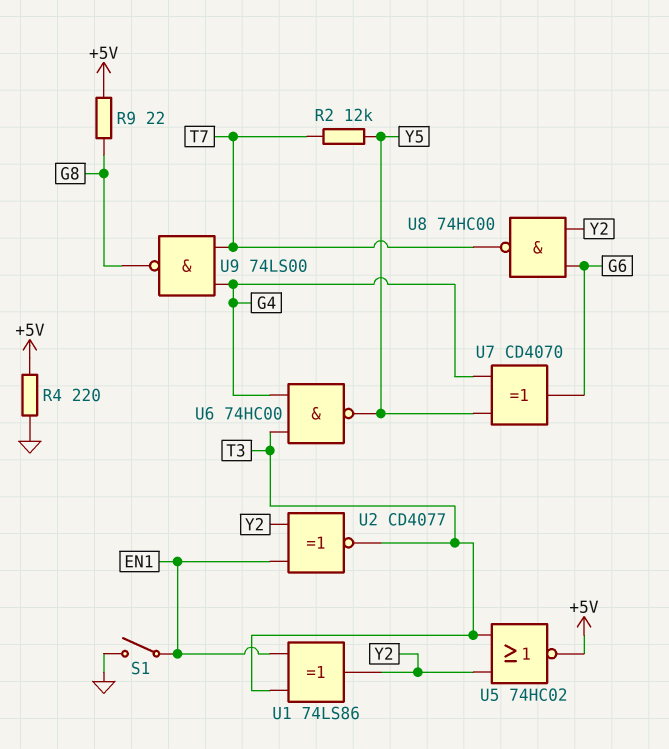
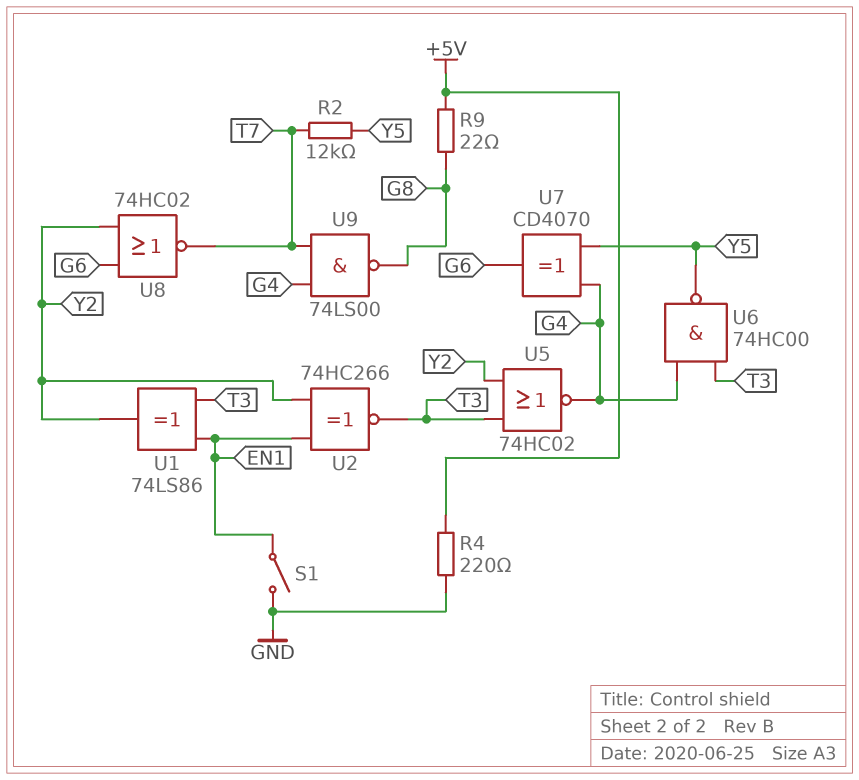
U2: XNOR CD4077 (in EN1, in Y2, out T3) -> XNOR 74HC266 (in EN1, in Y2, out T3)
U5: NOR 74HC02 (in T3, in Y2, out +5V) -> NOR 74HC02 (in T3, in Y2, out G4)
U8: NAND 74HC00 (in G6, in Y2, out T7) -> NOR 74HC02 (in G6, in Y2, out T7)

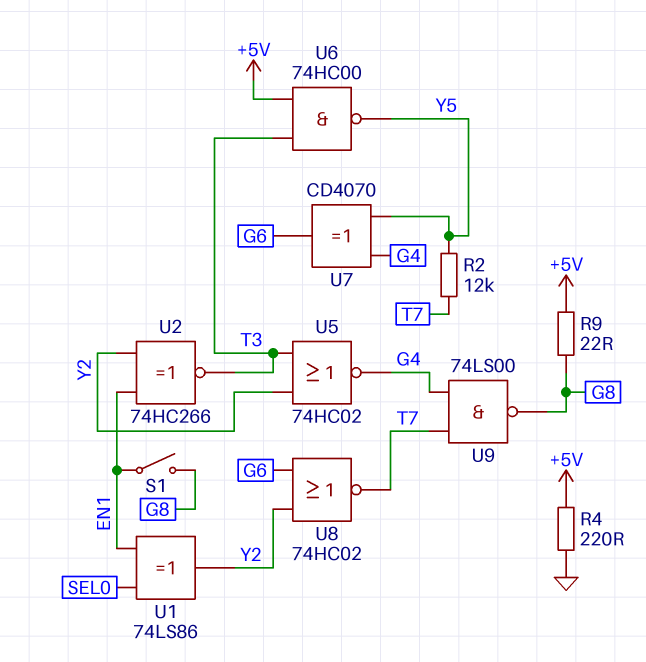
S1: switch (EN1, GND) -> switch (EN1, G8)
U1: XOR 74LS86 (in EN1, in T3, out Y2) -> XOR 74LS86 (in EN1, in SEL0, out Y2)
U6: NAND 74HC00 (in G4, in T3, out Y5) -> NAND 74HC00 (in +5V, in T3, out Y5)

